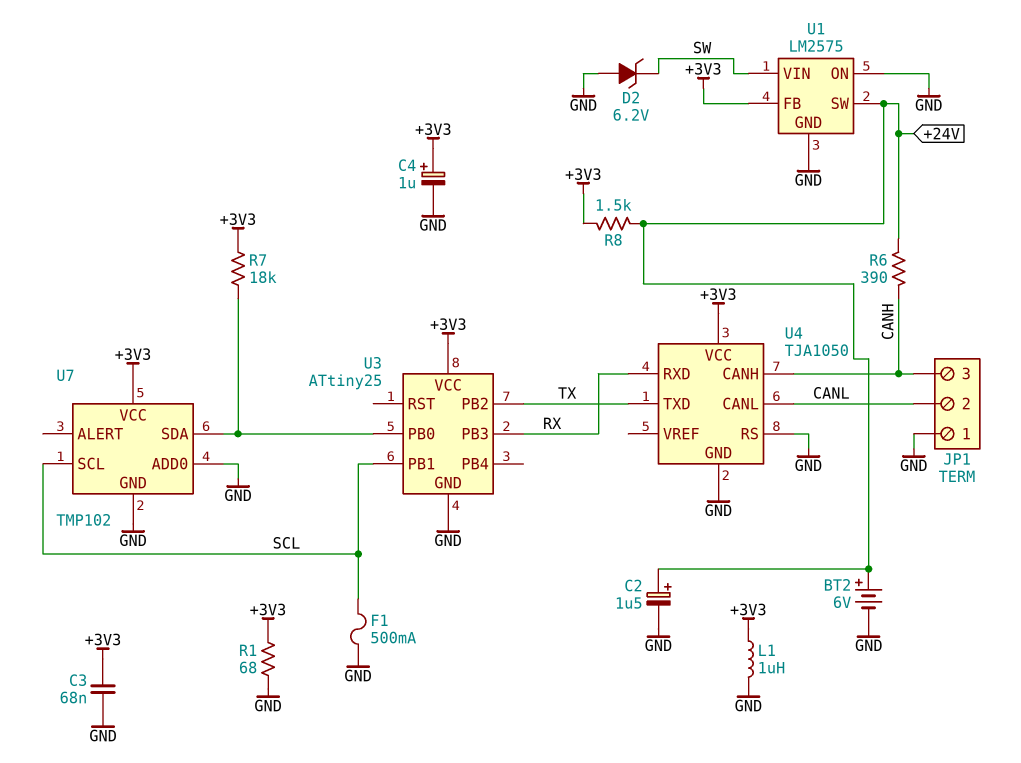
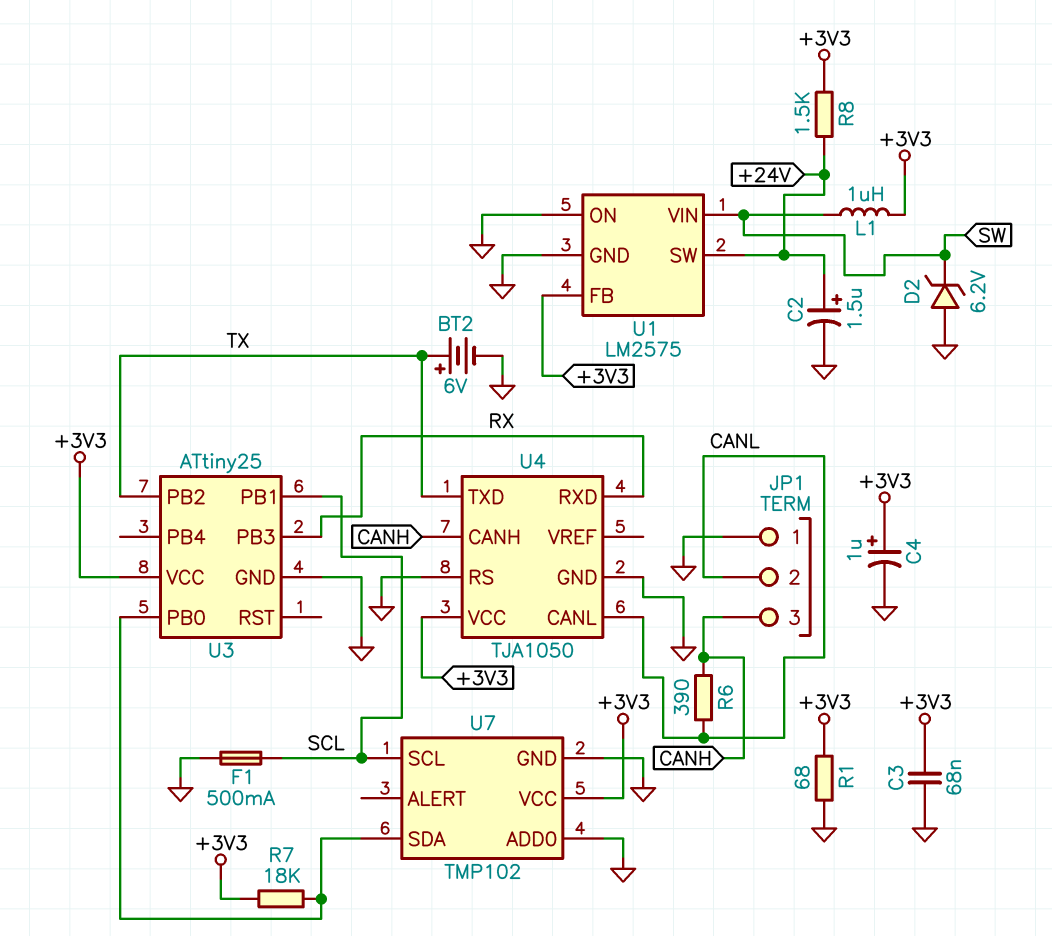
BT2: 6V (plus +24V, minus GND) -> 6V (plus TX, minus GND)
L1: 1uH (+3V3, GND) -> 1uH (+3V3, SW)
R6: 390 (+24V, CANH) -> 390 (CANH, CANL)

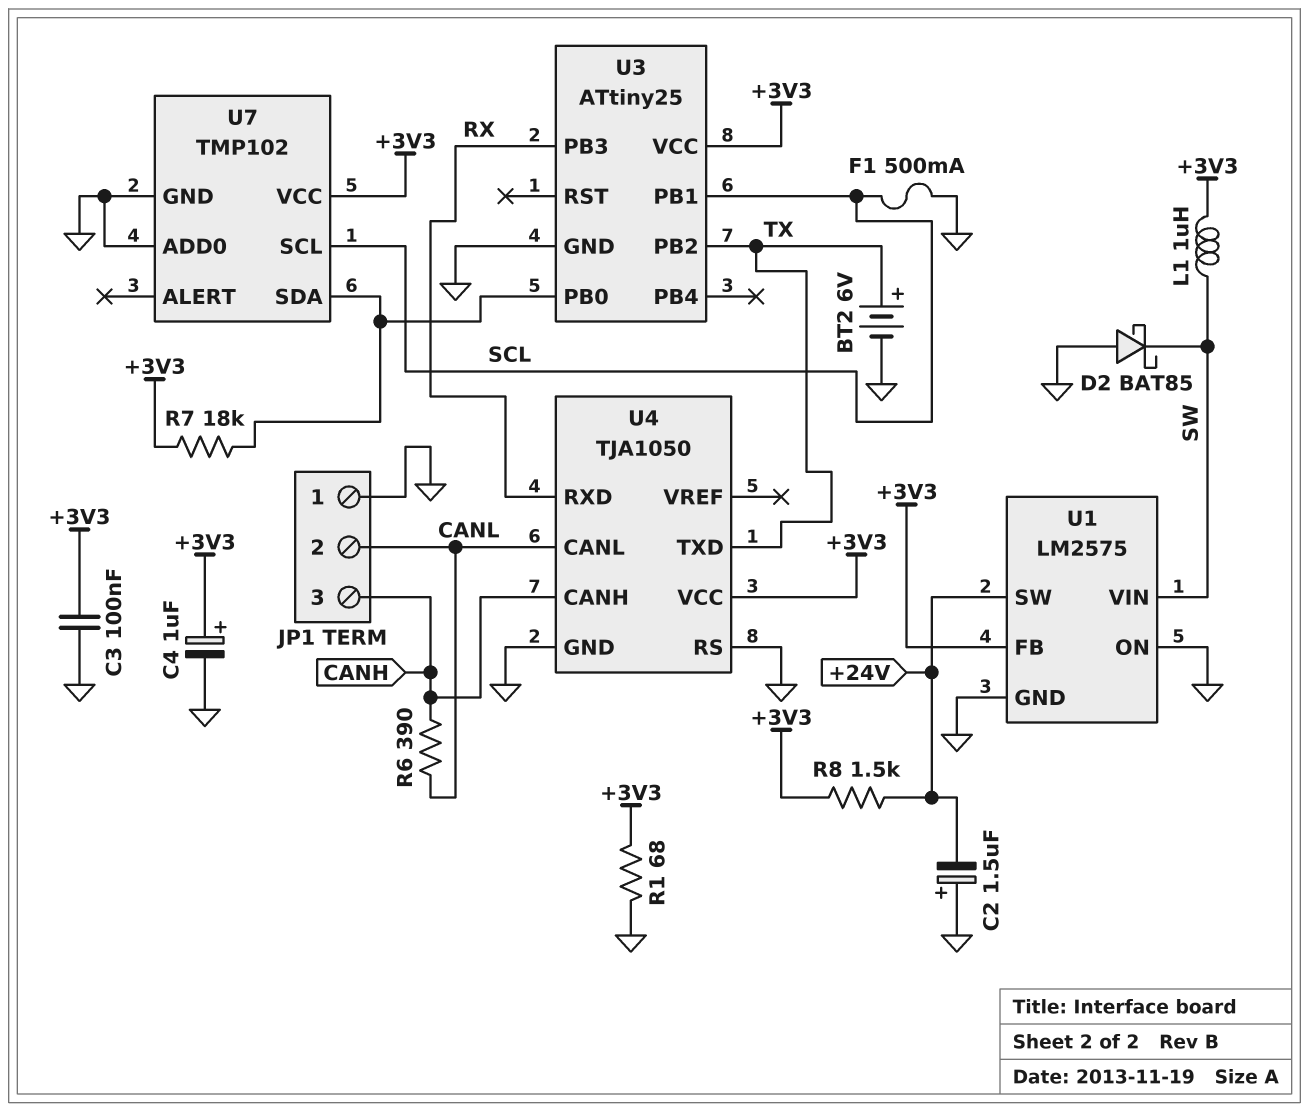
C2: 1.5uF (plus +24V, minus GND) -> 1.5uF (plus GND, minus +24V)
C3: 68nF (+3V3, GND) -> 100nF (+3V3, GND)
D2: zener 6.2V (A GND, K SW) -> schottky BAT85 (A GND, K SW)

